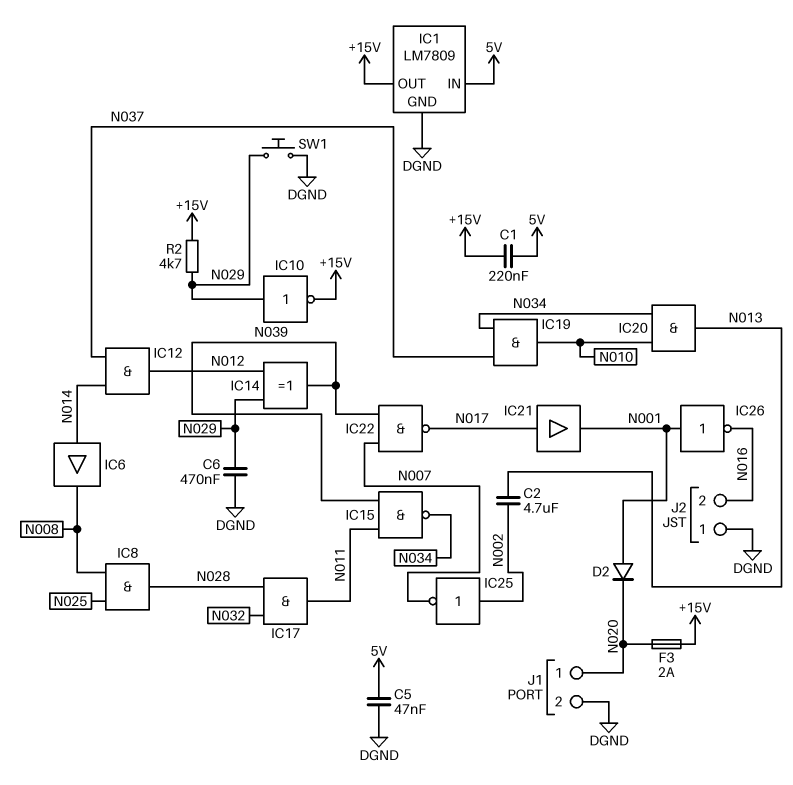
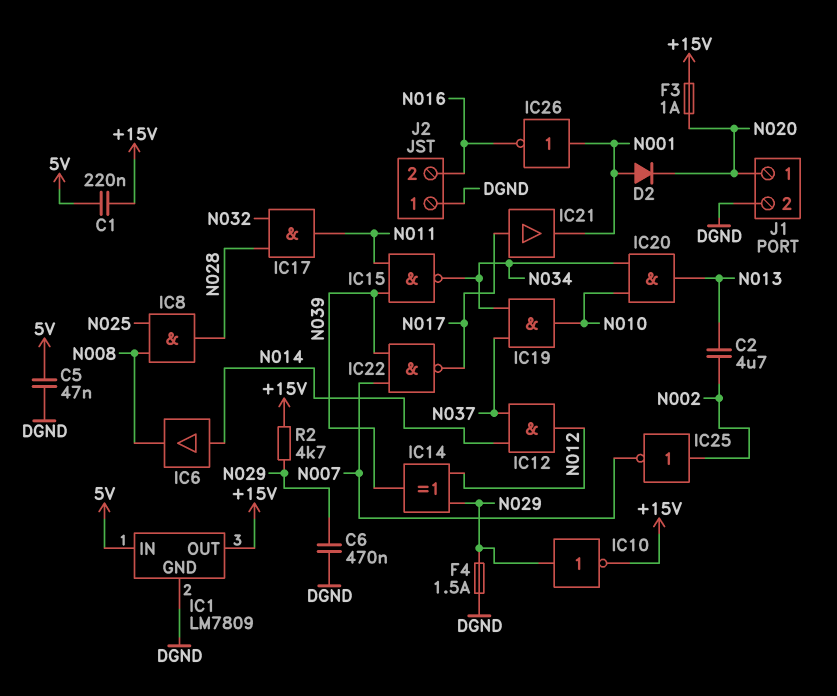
F3: 2A (+15V, N020) -> 1A (+15V, N020)
F4: none -> 1.5A (DGND, N029)
SW1: button (DGND, N029) -> none

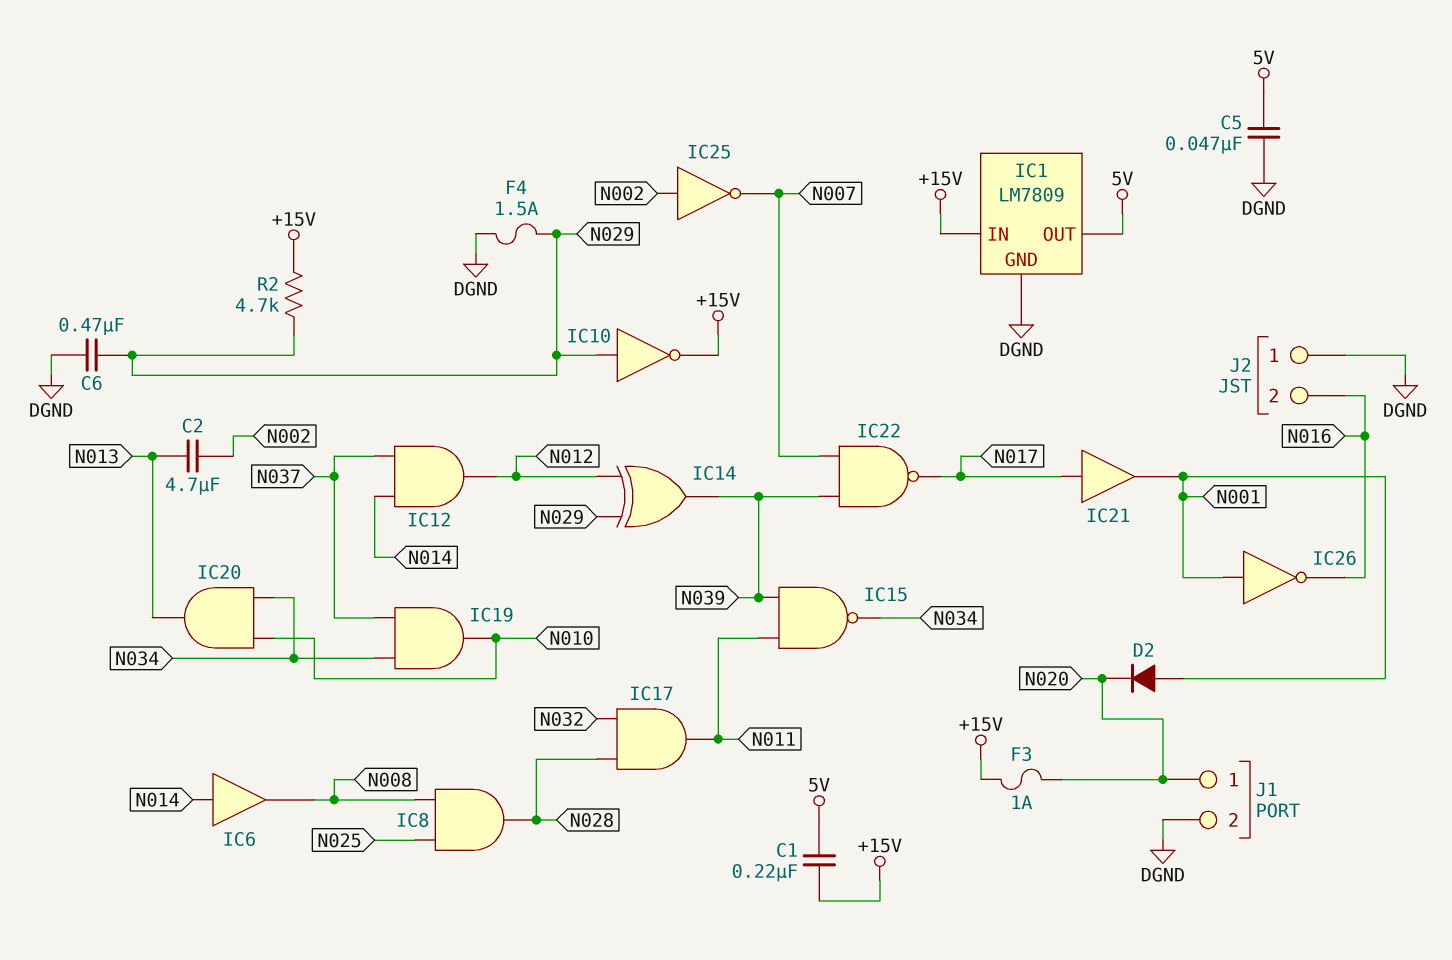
IC1 pin IN: 5V -> +15V
IC1 pin OUT: +15V -> 5V

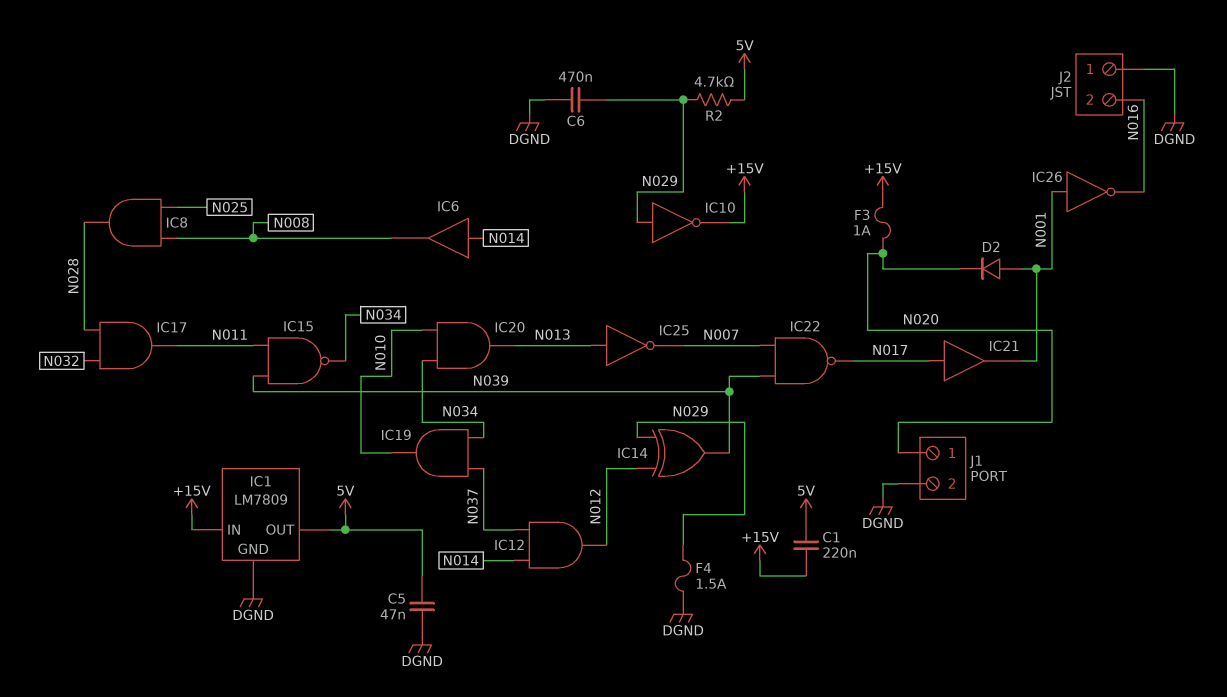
C2: 4.7uF (N002, N013) -> none
IC25: NOT (in N002, out N007) -> NOT (in N013, out N007)
R2: 4.7k (+15V, N029) -> 4.7k (5V, N029)

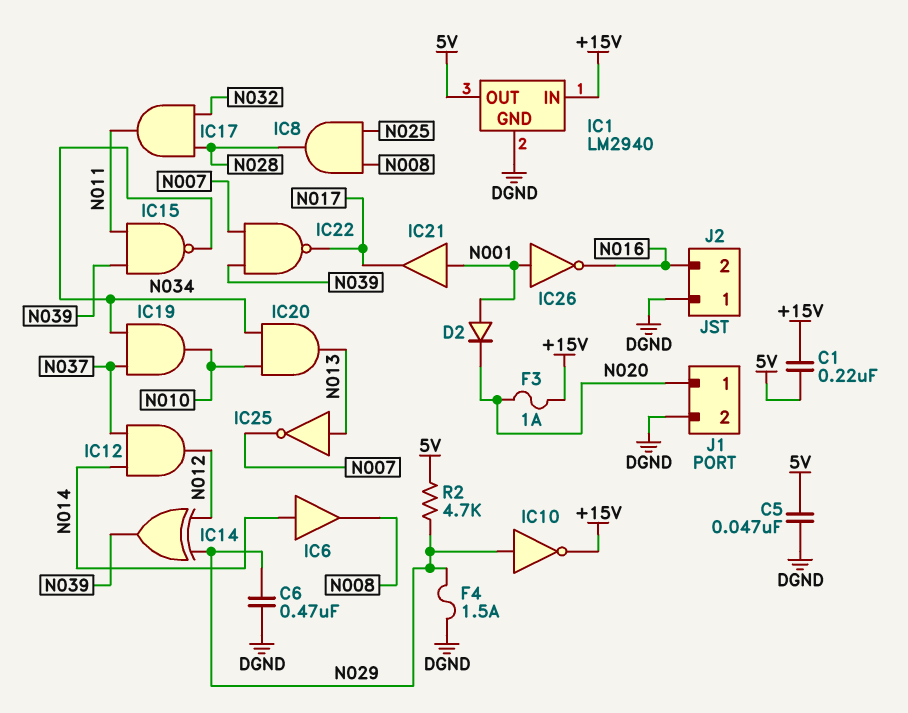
IC1: LM7809 -> LM2940
IC21: buffer (in N017, out N001) -> buffer (in N001, out N017)

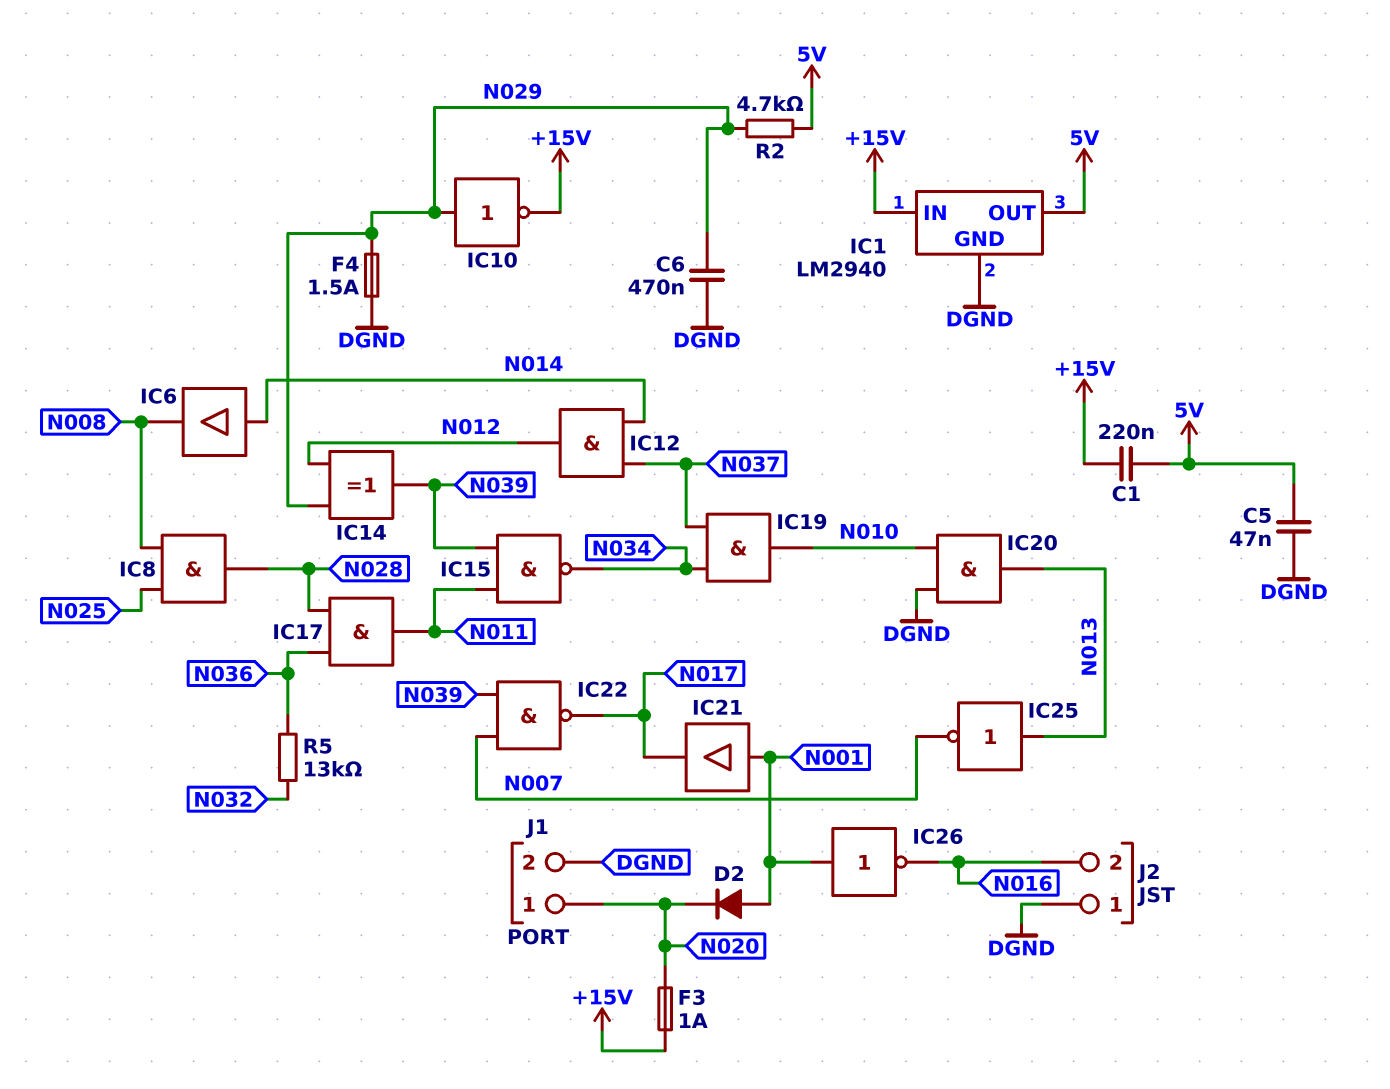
IC17: AND (in N028, in N032, out N011) -> AND (in N028, in N036, out N011)
IC20: AND (in N010, in N034, out N013) -> AND (in DGND, in N010, out N013)
R5: none -> 13k (N032, N036)

